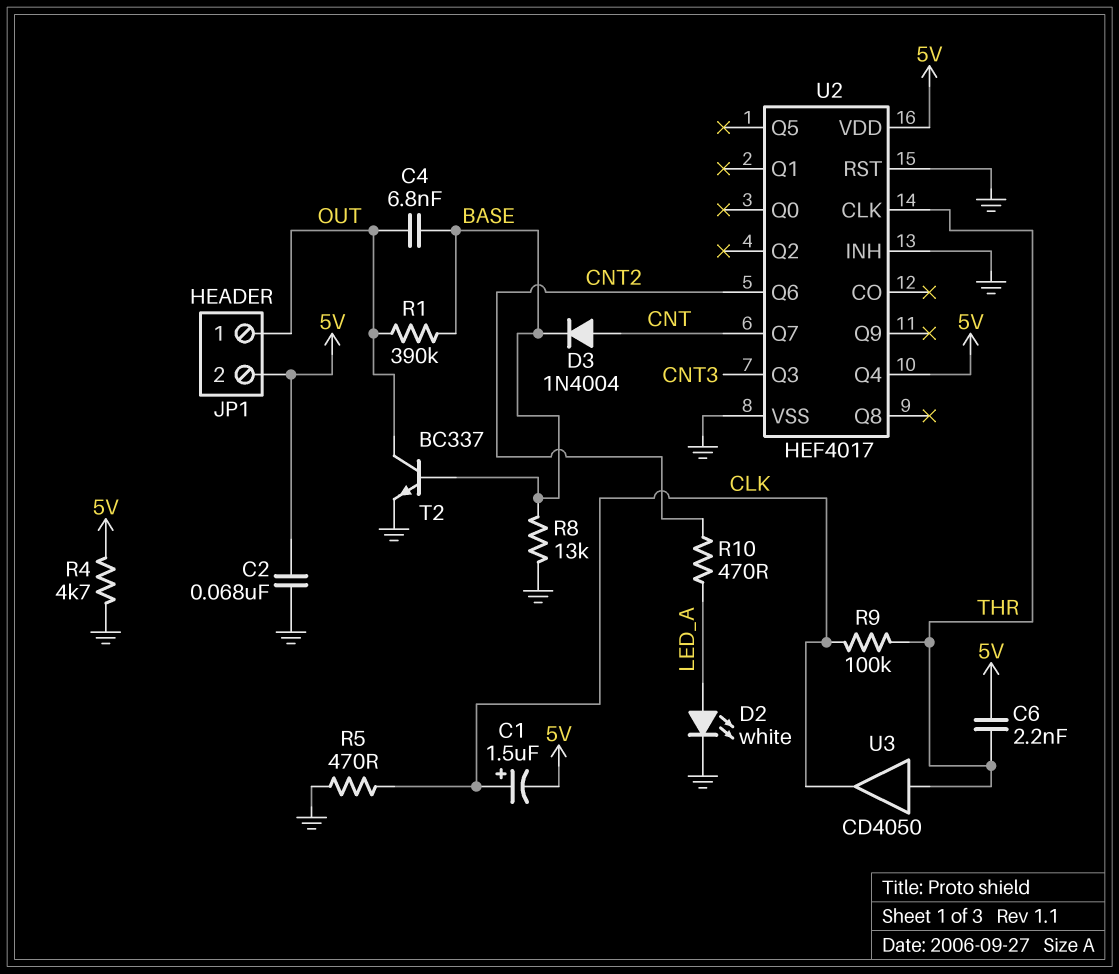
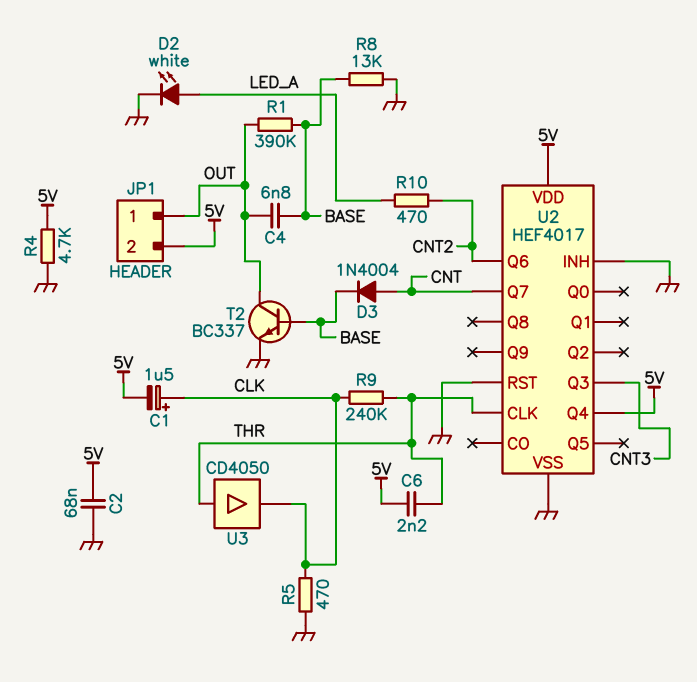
R9: 100k (CLK, THR) -> 240k (CLK, THR)

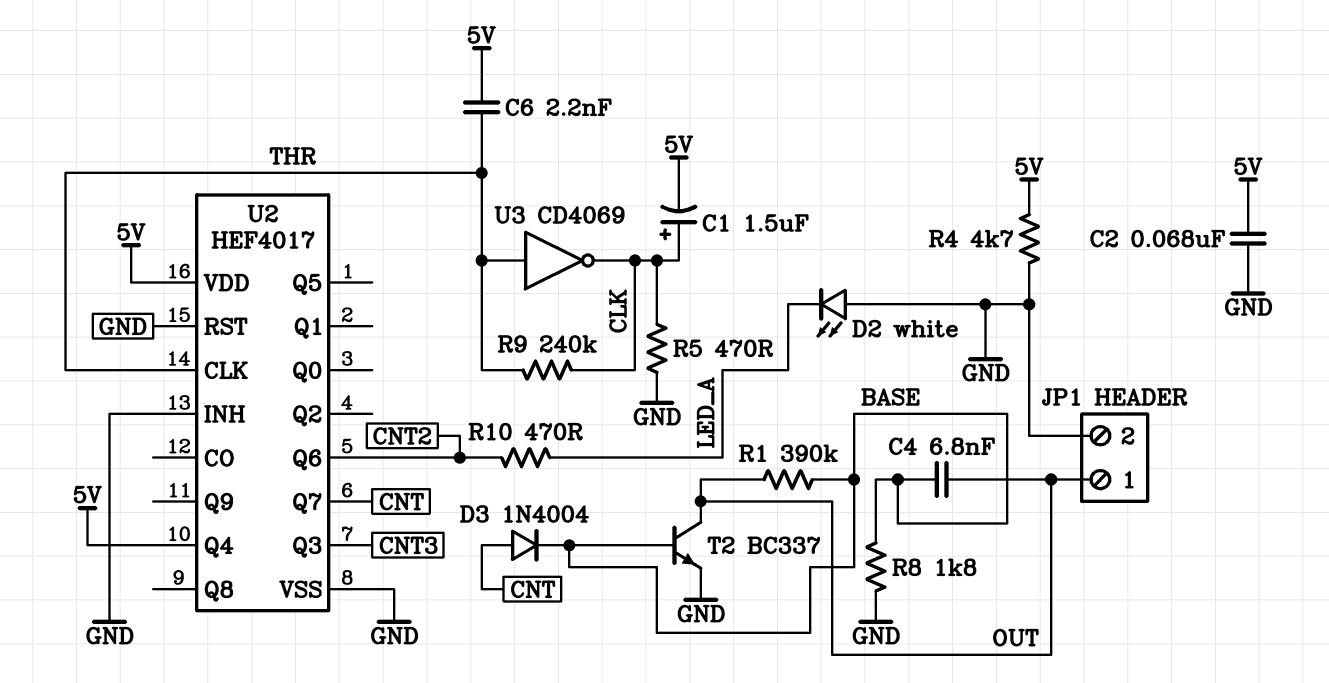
D2: LED white (A LED_A, K GND) -> LED white (A GND, K LED_A)
JP1 pin 2: 5V -> GND
R8: 13k (BASE, GND) -> 1.8k (BASE, GND)
U3: buffer CD4050 (in THR, out CLK) -> NOT CD4069 (in THR, out CLK)

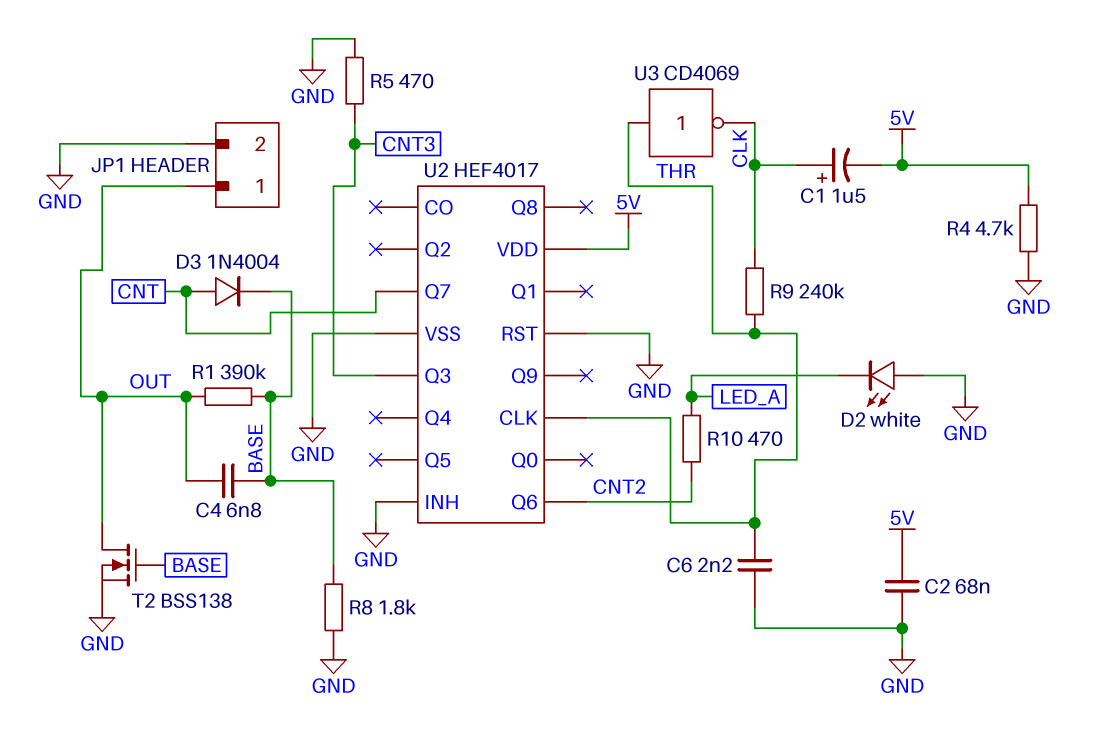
C6: 2.2nF (5V, THR) -> 2.2nF (GND, THR)
R5: 470 (CLK, GND) -> 470 (CNT3, GND)
T2: NPN BC337 (B BASE, C OUT, E GND) -> NMOS BSS138 (G BASE, D OUT, S GND)
U2 pin Q4: 5V -> none

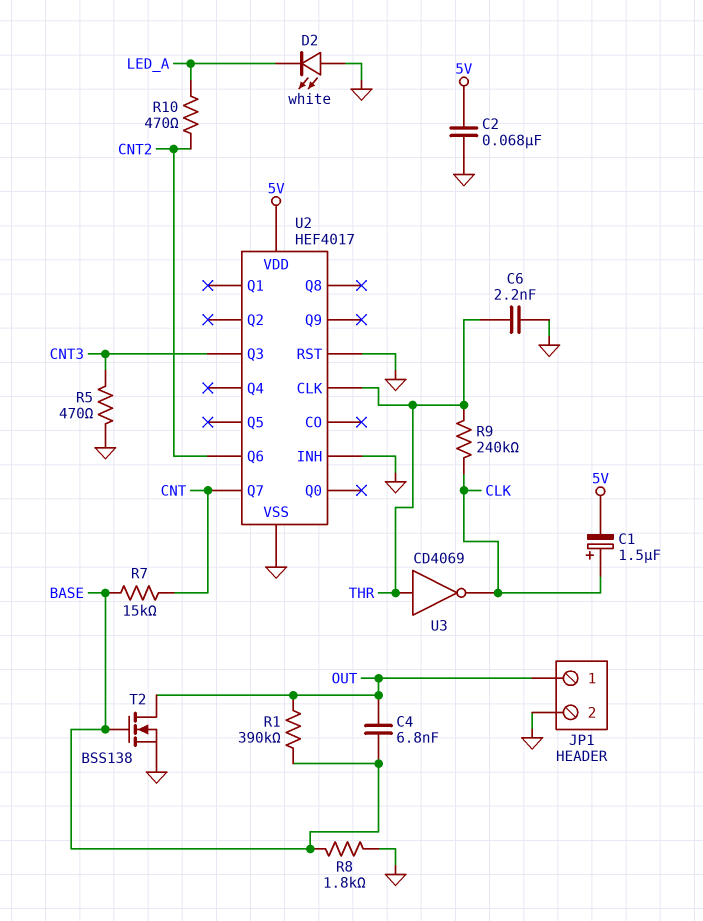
D3: diode 1N4004 (A CNT, K BASE) -> none
R4: 4.7k (5V, GND) -> none
R7: none -> 15k (BASE, CNT)

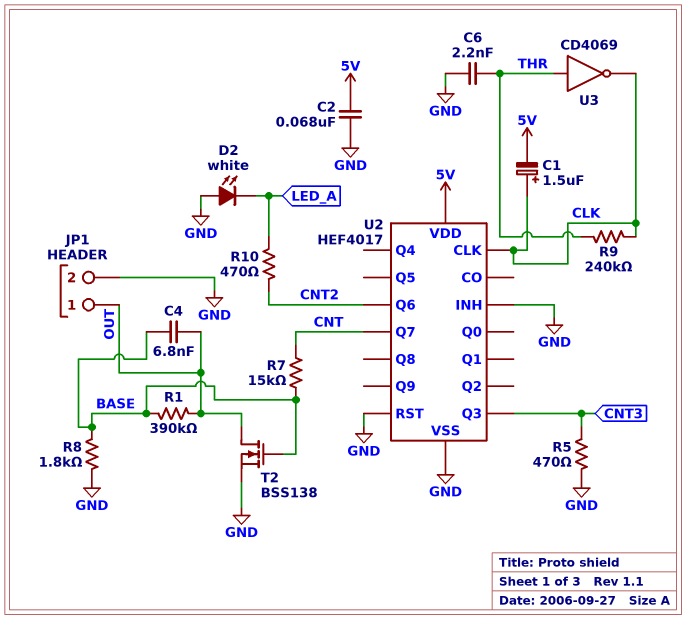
U2 pin CLK: THR -> CLK

